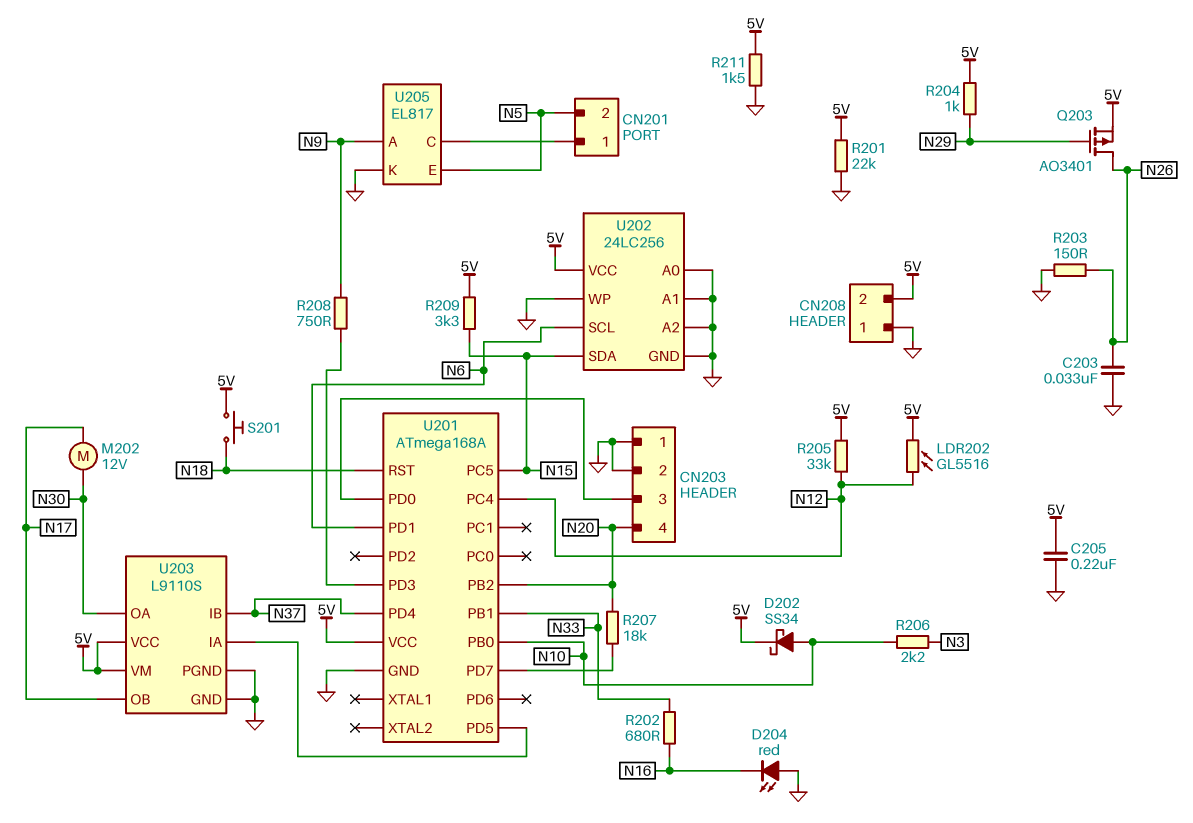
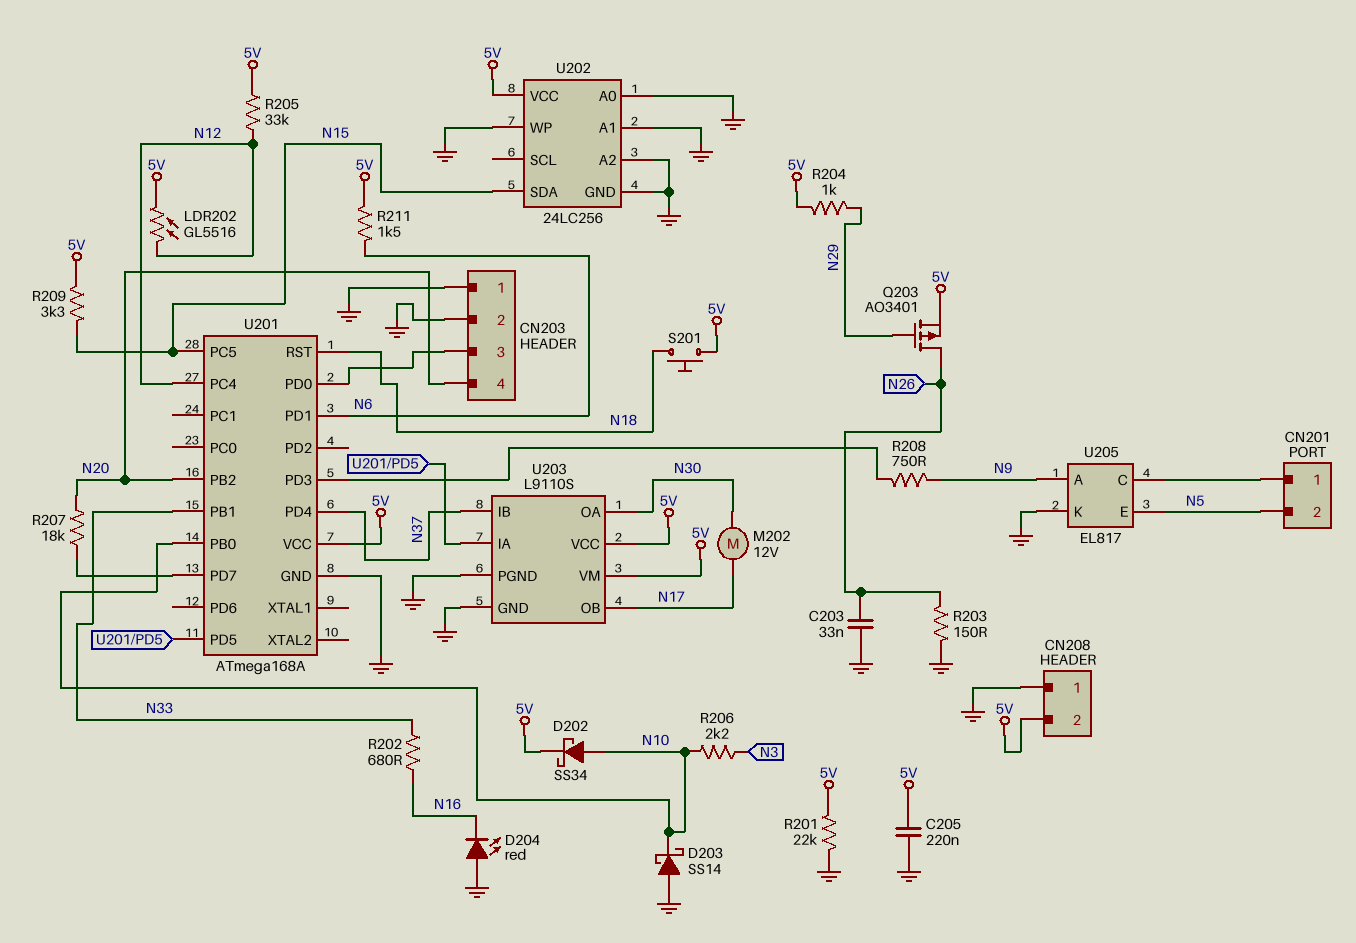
D203: none -> schottky SS14 (A GND, K N10)
R211: 1.5k (5V, GND) -> 1.5k (5V, N6)
U202 pin SCL: N6 -> none

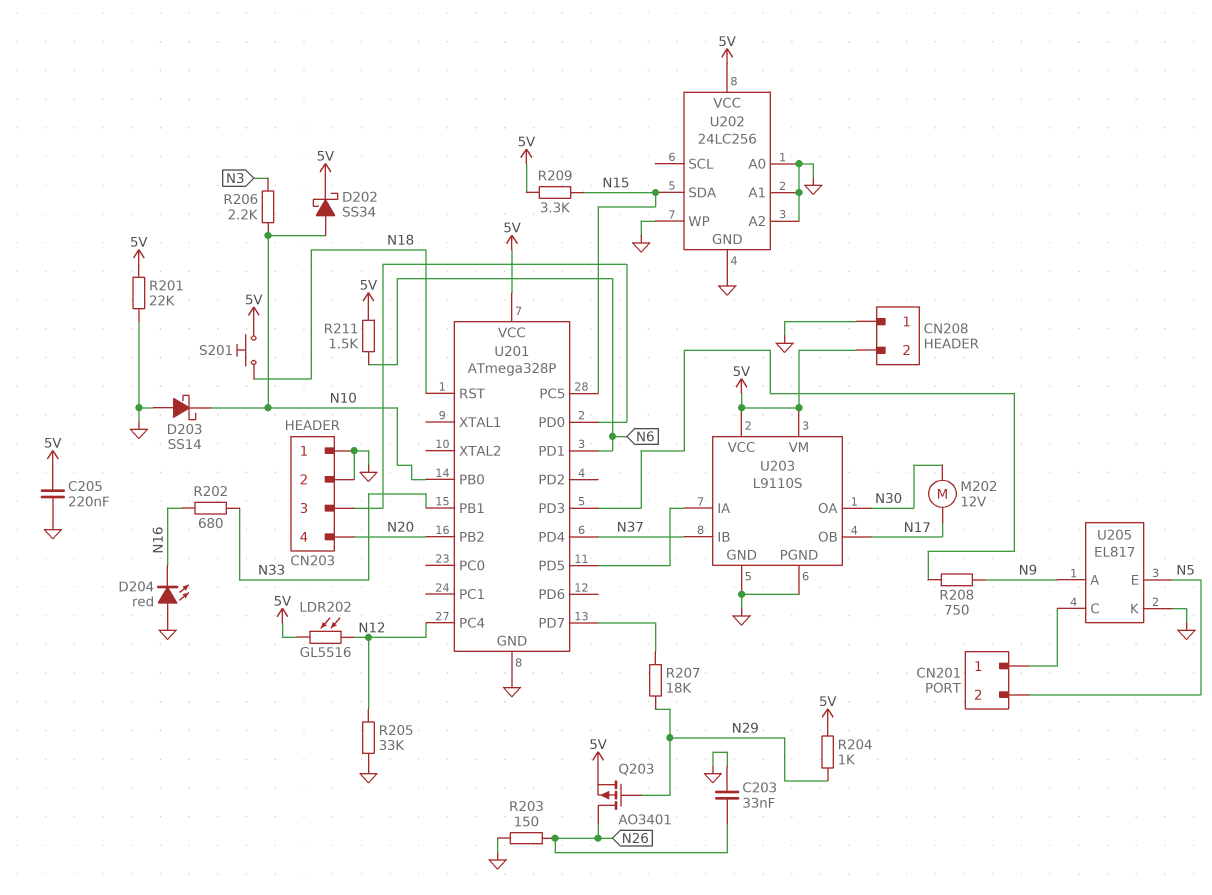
R205: 33k (5V, N12) -> 33k (GND, N12)
R207: 18k (N20, U201/PD7) -> 18k (N29, U201/PD7)
U201: ATmega168A -> ATmega328P

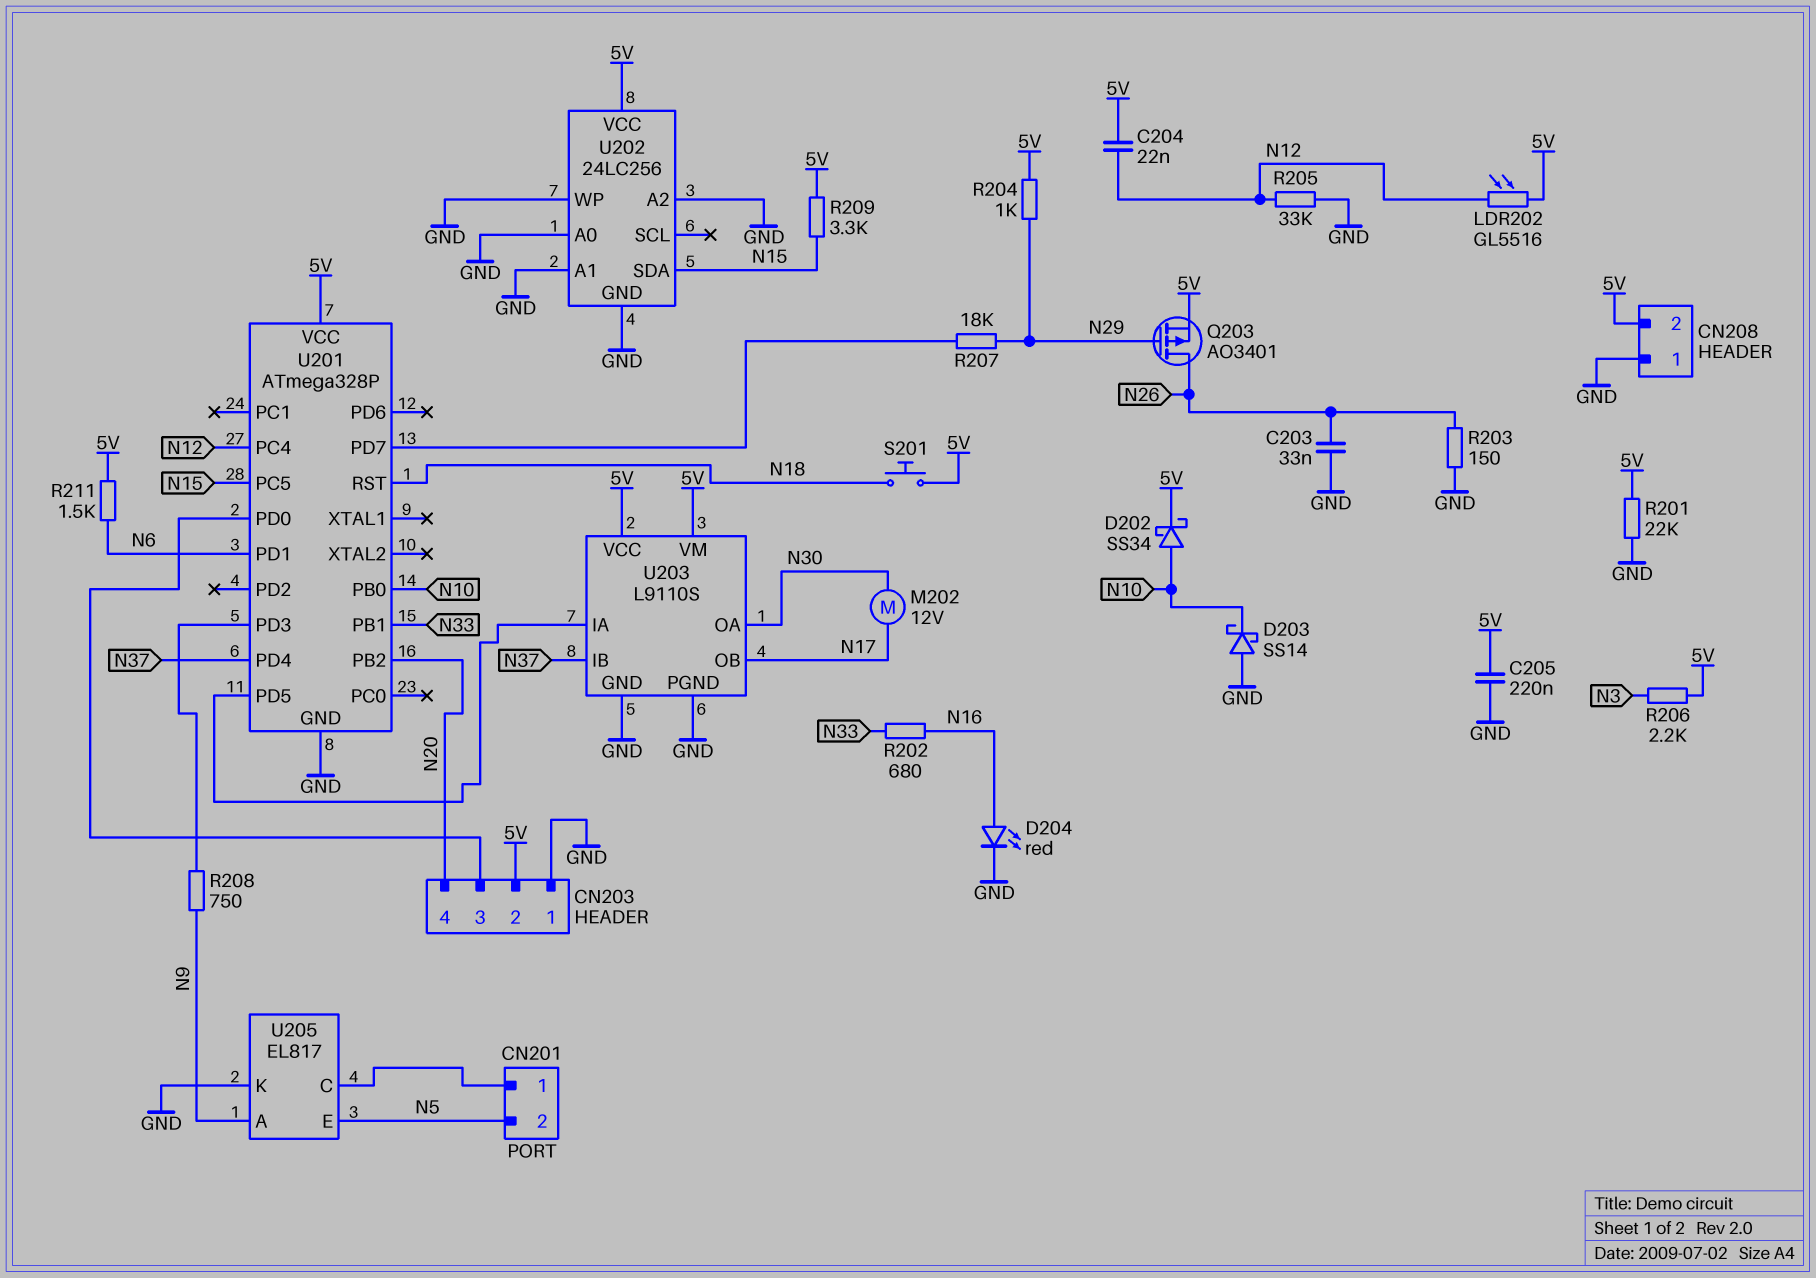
C204: none -> 22nF (5V, N12)
CN203 pin 2: GND -> 5V
D204: LED red (A GND, K N16) -> LED red (A N16, K GND)
R206: 2.2k (N3, N10) -> 2.2k (5V, N3)

